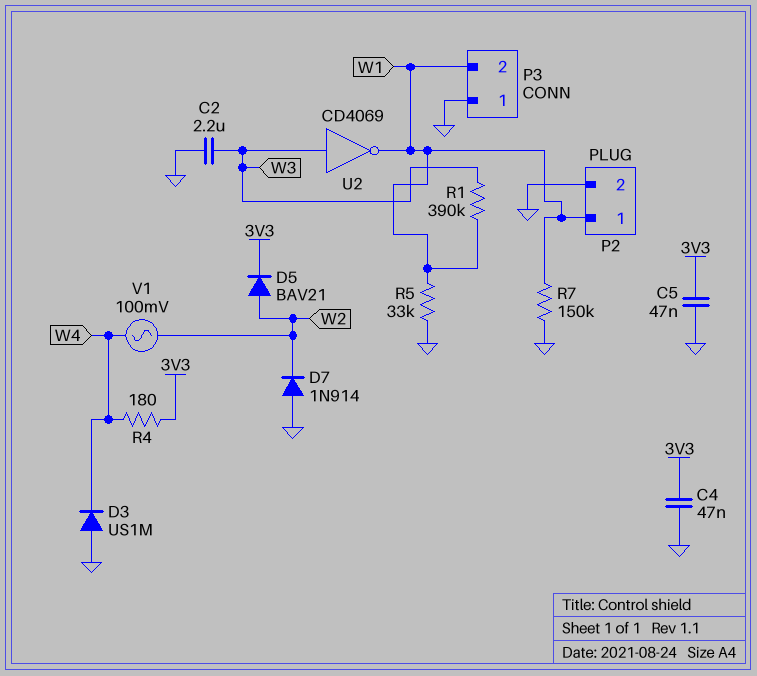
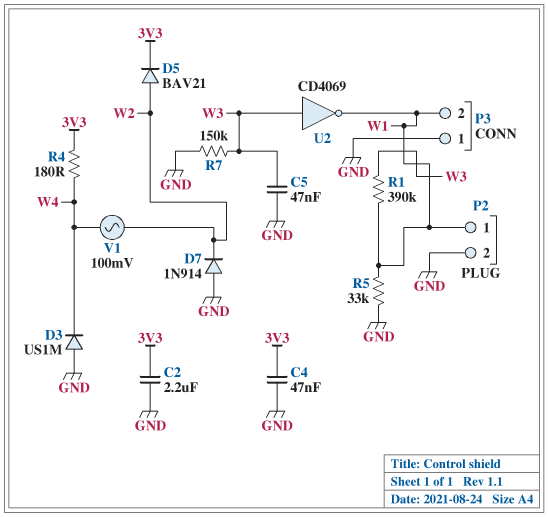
C2: 2.2uF (GND, W3) -> 2.2uF (3V3, GND)
C5: 47nF (3V3, GND) -> 47nF (GND, W3)
R7: 150k (GND, W1) -> 150k (GND, W3)

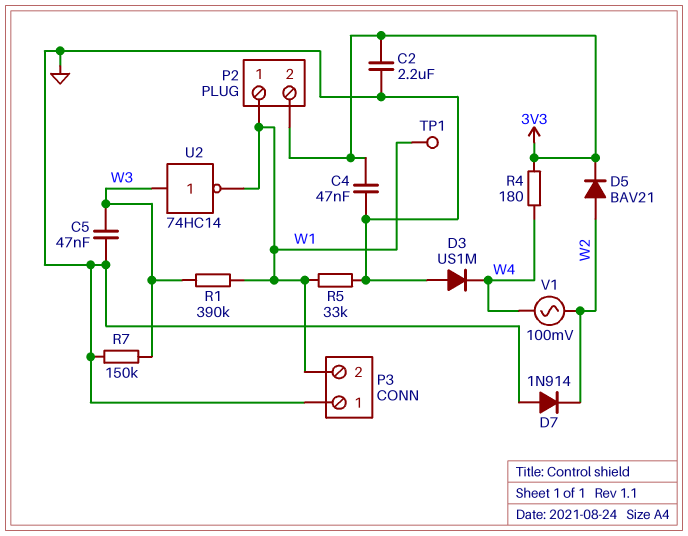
P2 pin 2: GND -> 3V3
TP1: none -> test point (W1)
U2: NOT CD4069 (in W3, out W1) -> NOT 74HC14 (in W3, out W1)

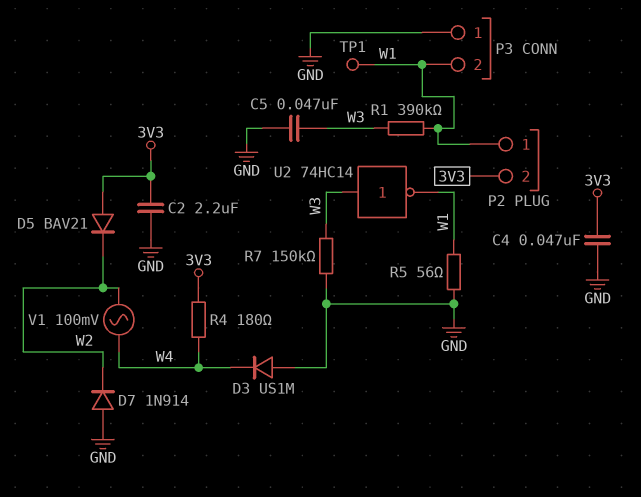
D5: diode BAV21 (A W2, K 3V3) -> diode BAV21 (A 3V3, K W2)
R5: 33k (GND, W1) -> 56 (GND, W1)

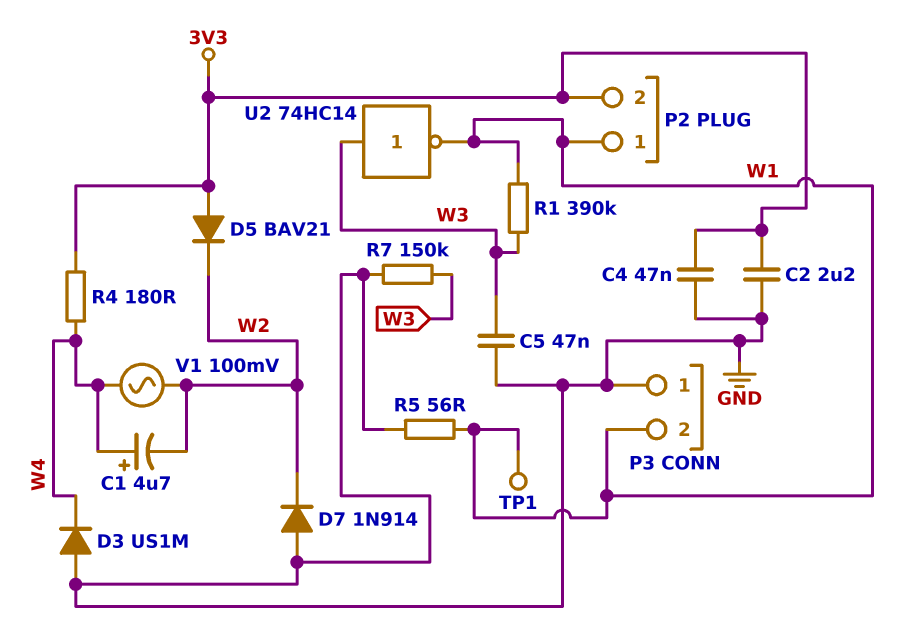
C1: none -> 4.7uF (plus W4, minus W2)

